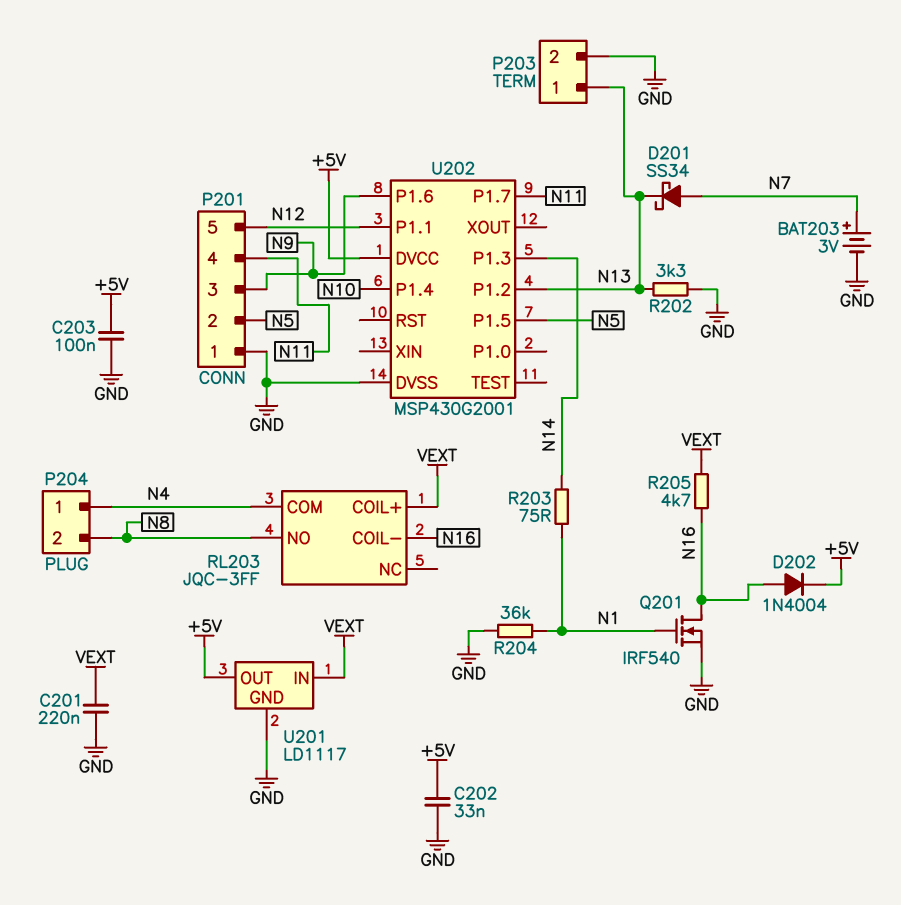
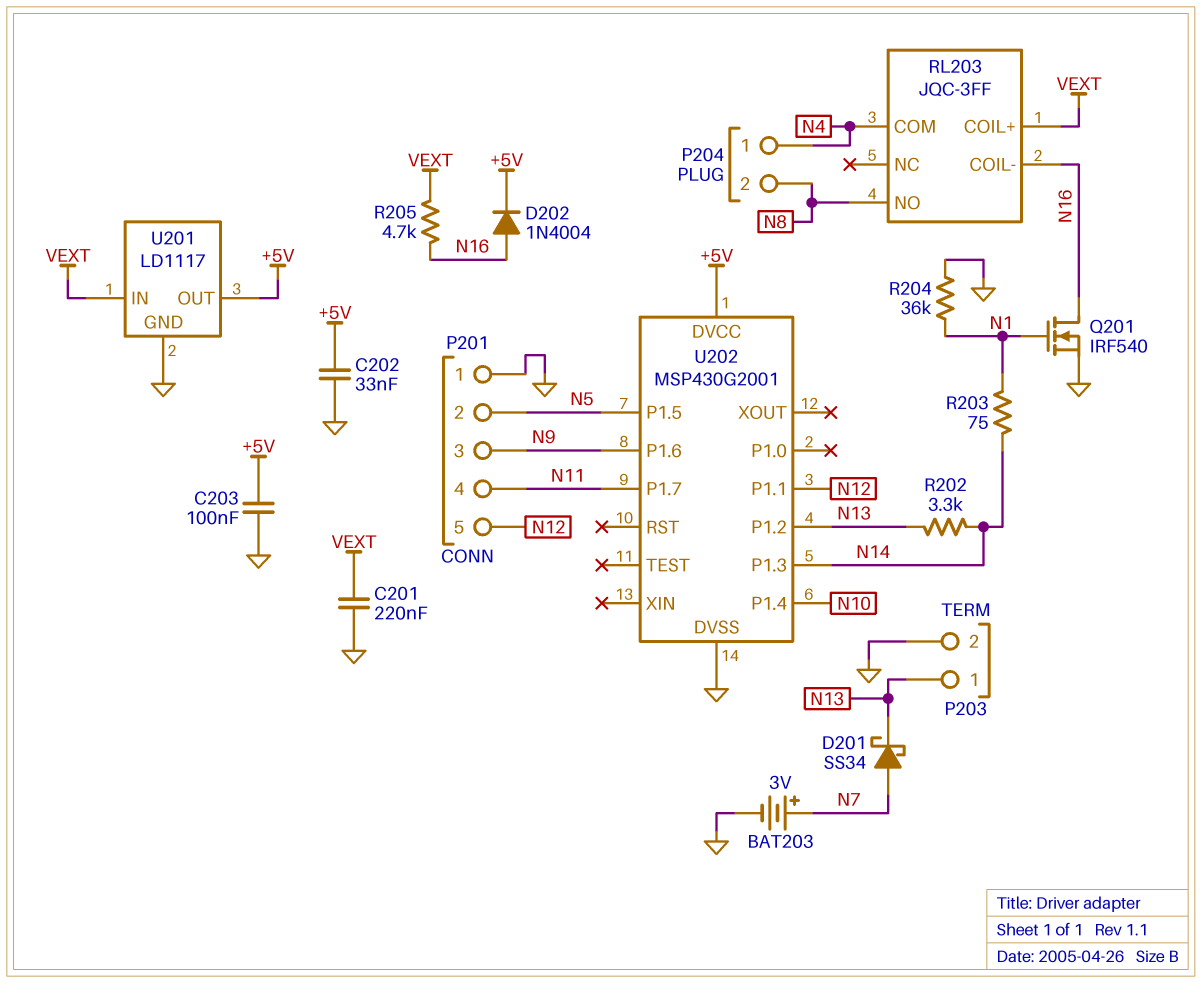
R202: 3.3k (GND, N13) -> 3.3k (N13, N14)

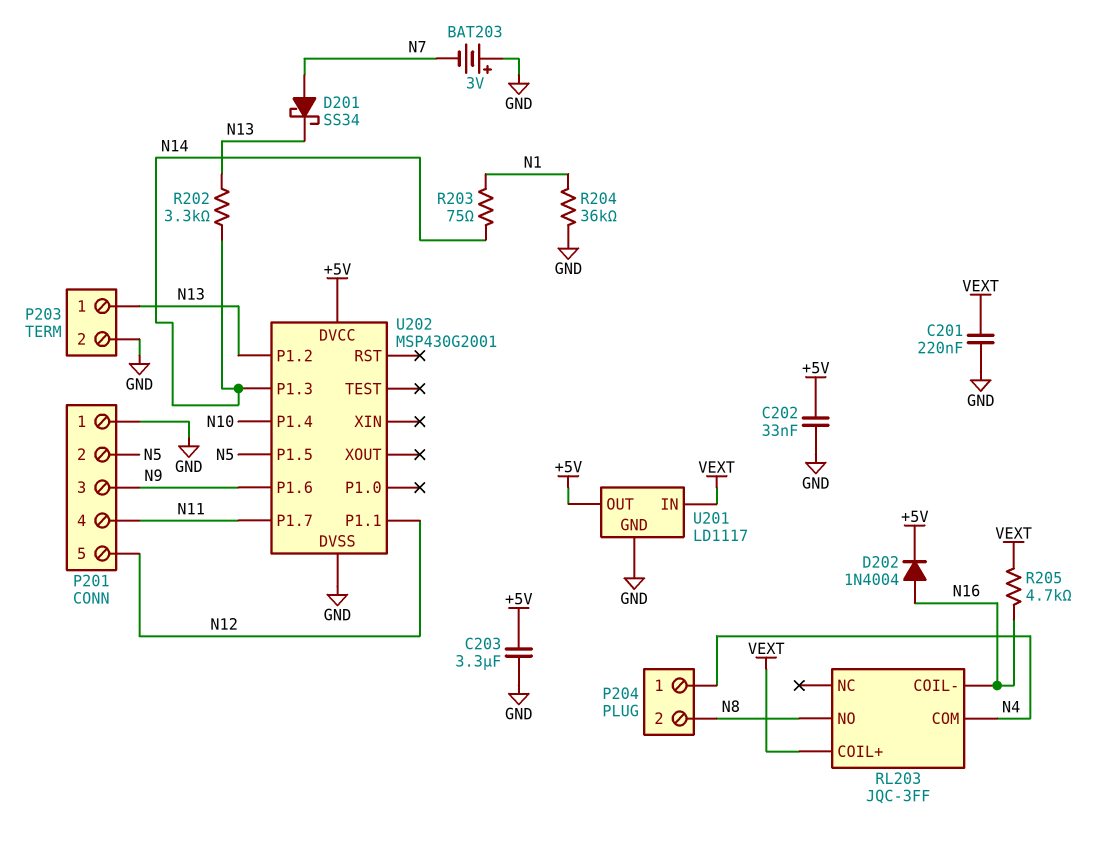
BAT203: 3V (plus N7, minus GND) -> 3V (plus GND, minus N7)
C203: 100nF (+5V, GND) -> 3.3uF (+5V, GND)
Q201: NMOS IRF540 (G N1, D N16, S GND) -> none

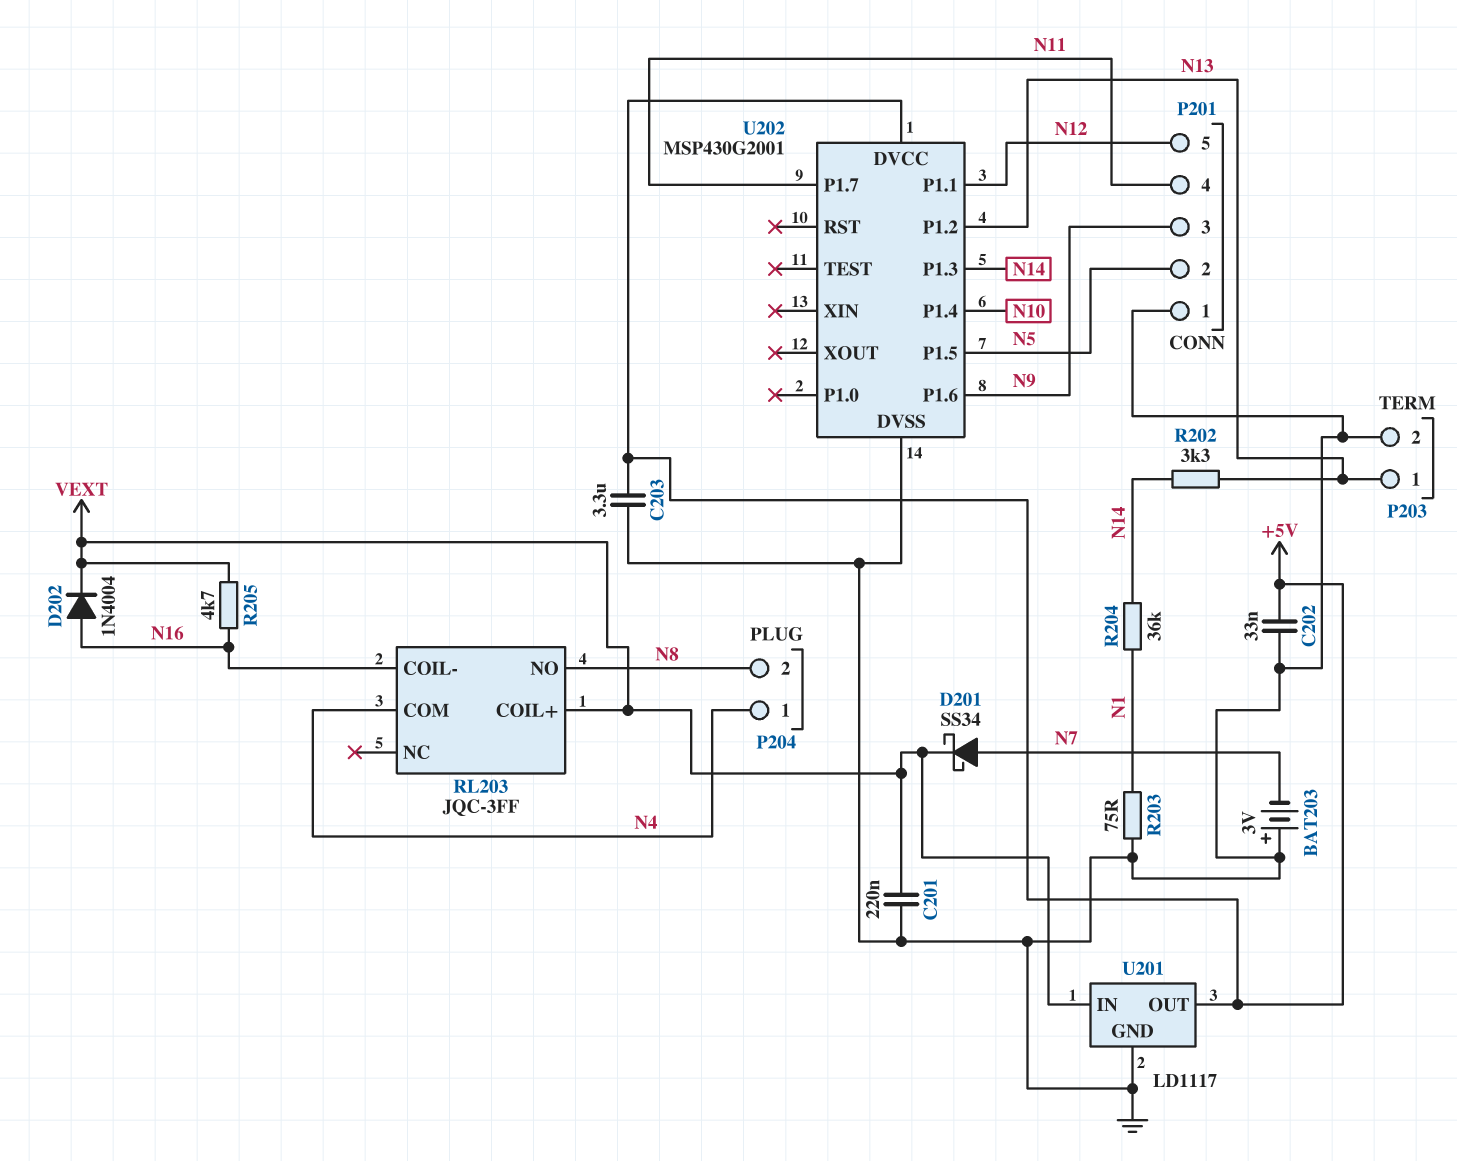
D201: schottky SS34 (A N7, K N13) -> schottky SS34 (A N7, K VEXT)
D202: diode 1N4004 (A N16, K +5V) -> diode 1N4004 (A N16, K VEXT)
R203: 75 (N1, N14) -> 75 (GND, N1)
R204: 36k (GND, N1) -> 36k (N1, N14)

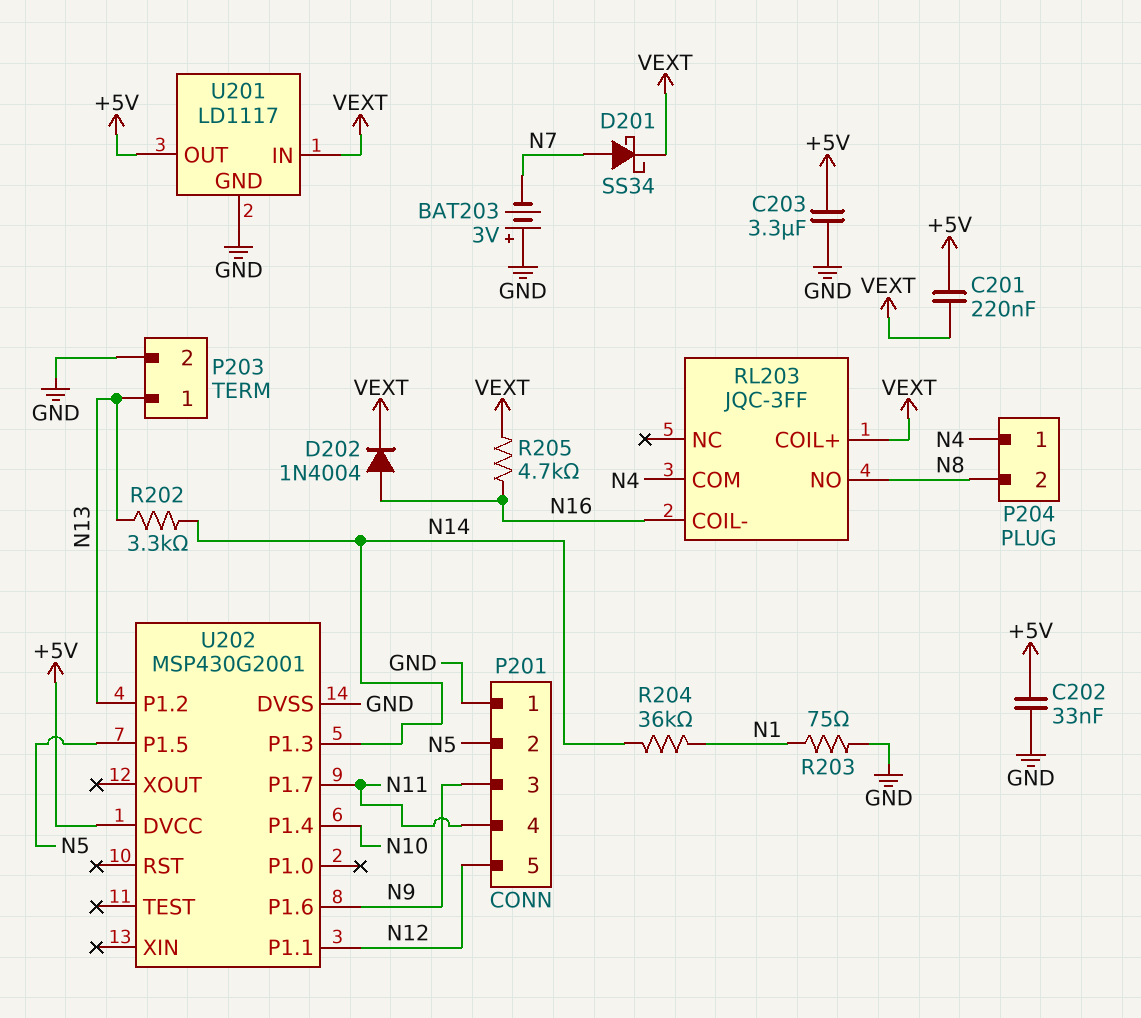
C201: 220nF (GND, VEXT) -> 220nF (+5V, VEXT)

